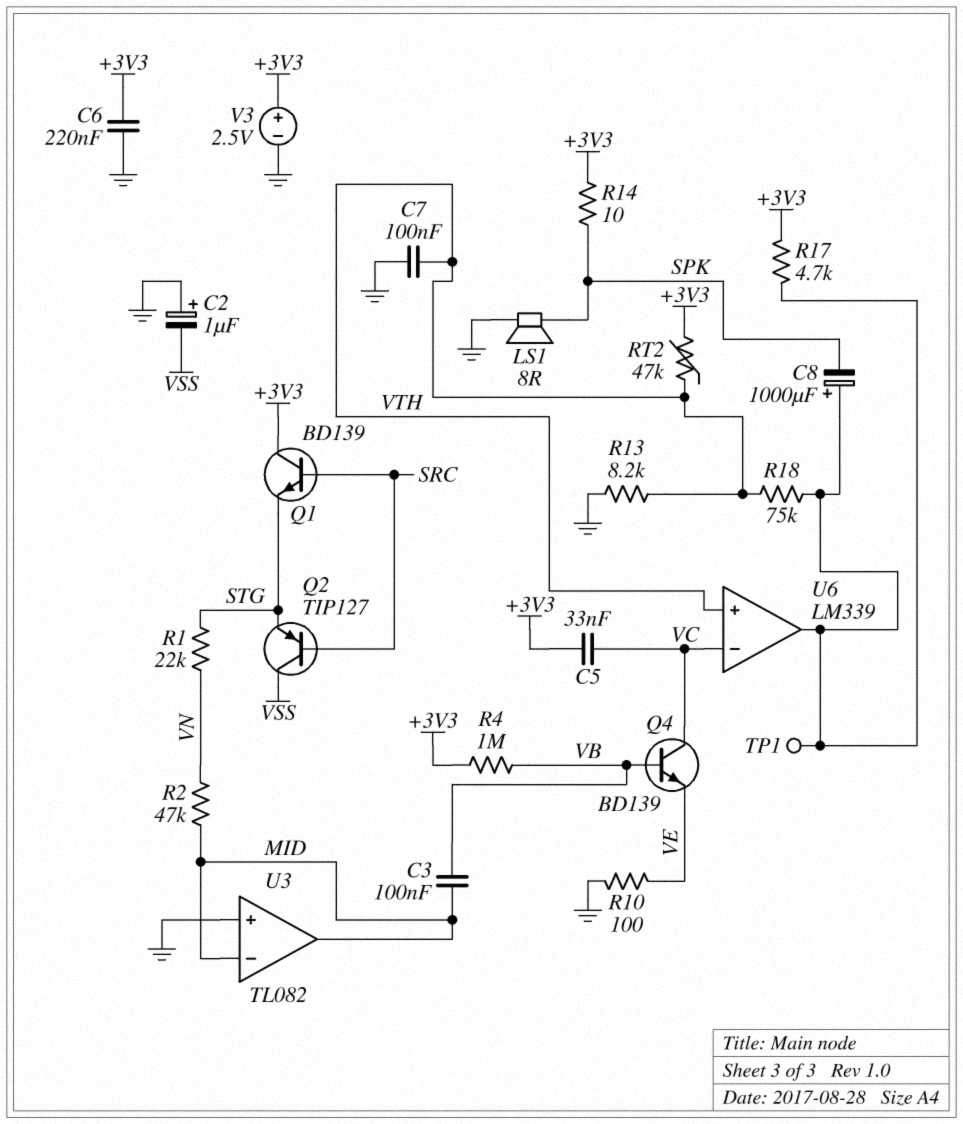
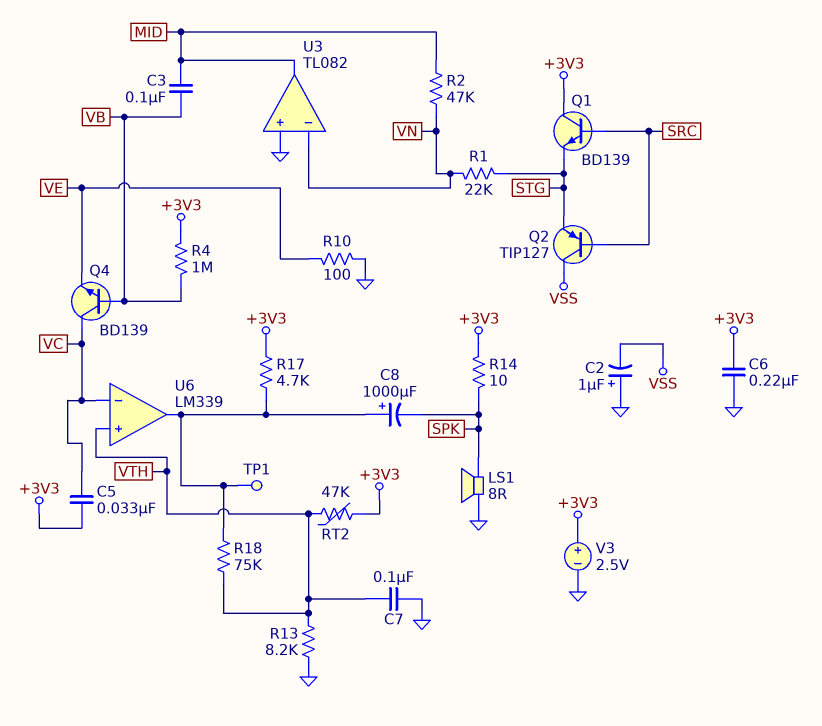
U3 pin in-: MID -> VN

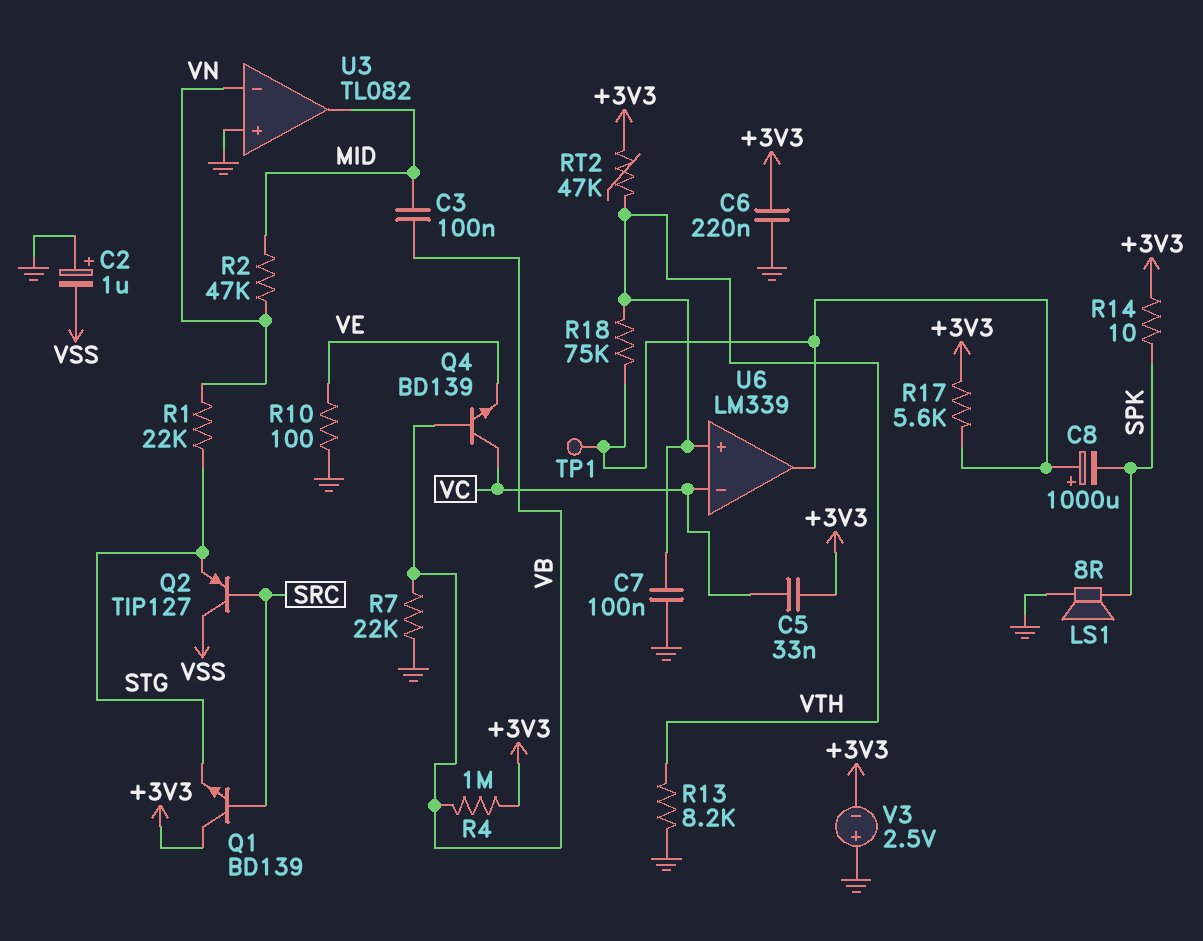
R7: none -> 22k (GND, VB)
R17: 4.7k (+3V3, U6/out) -> 5.6k (+3V3, U6/out)
V3: 2.5V (plus +3V3, minus GND) -> 2.5V (plus GND, minus +3V3)

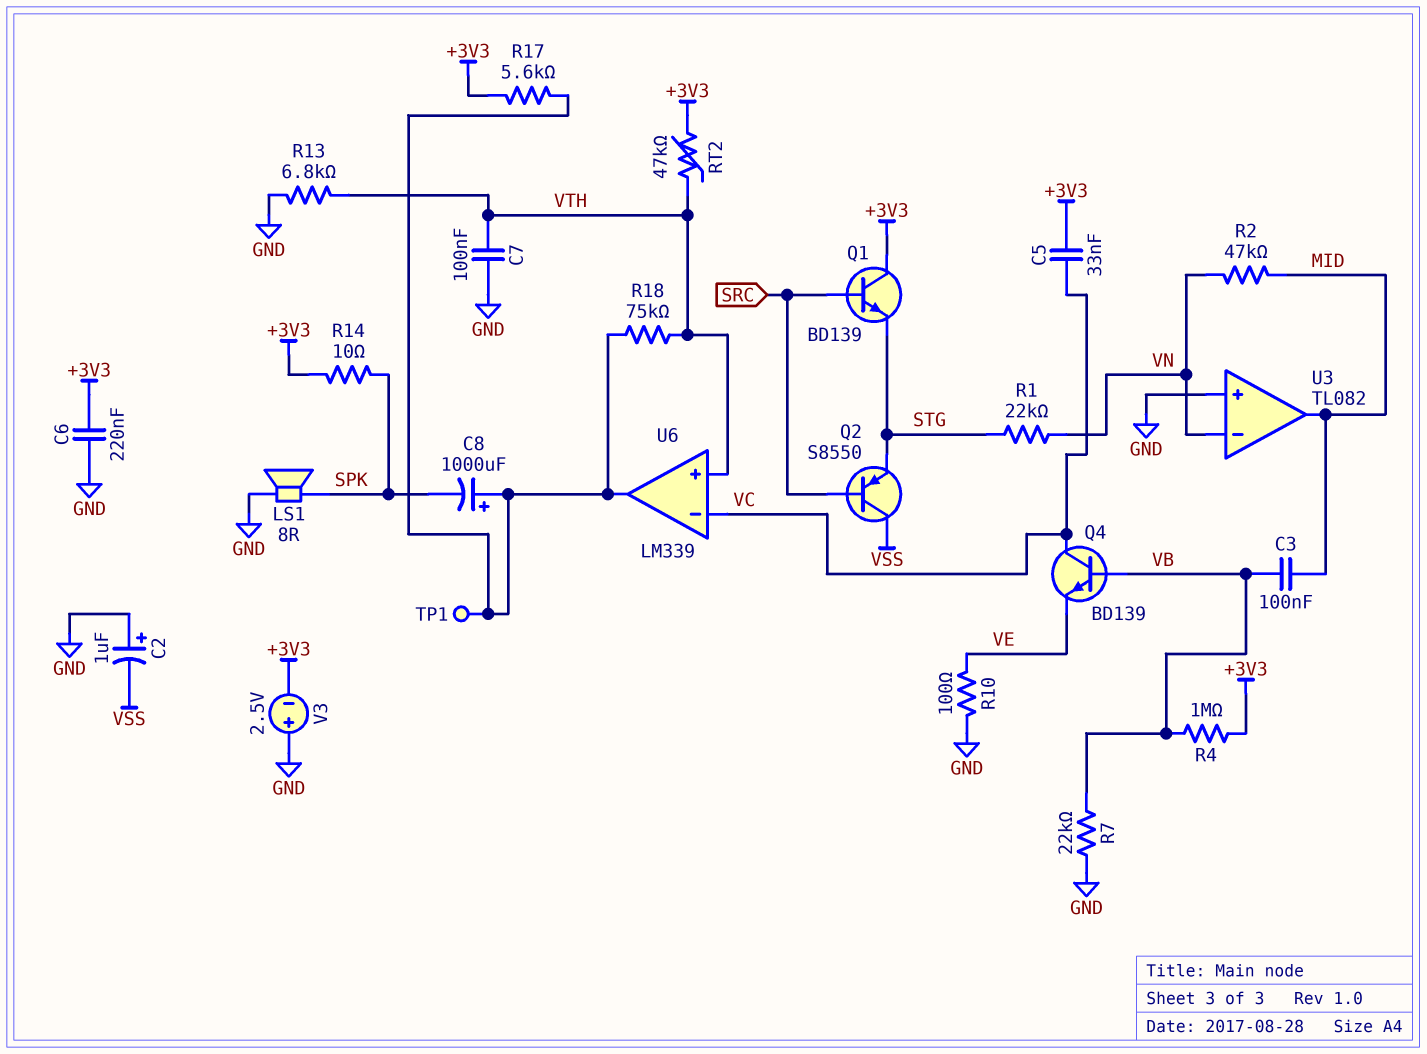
Q2: PNP TIP127 (B SRC, C VSS, E STG) -> PNP S8550 (B SRC, C VSS, E STG)
R13: 8.2k (GND, VTH) -> 6.8k (GND, VTH)

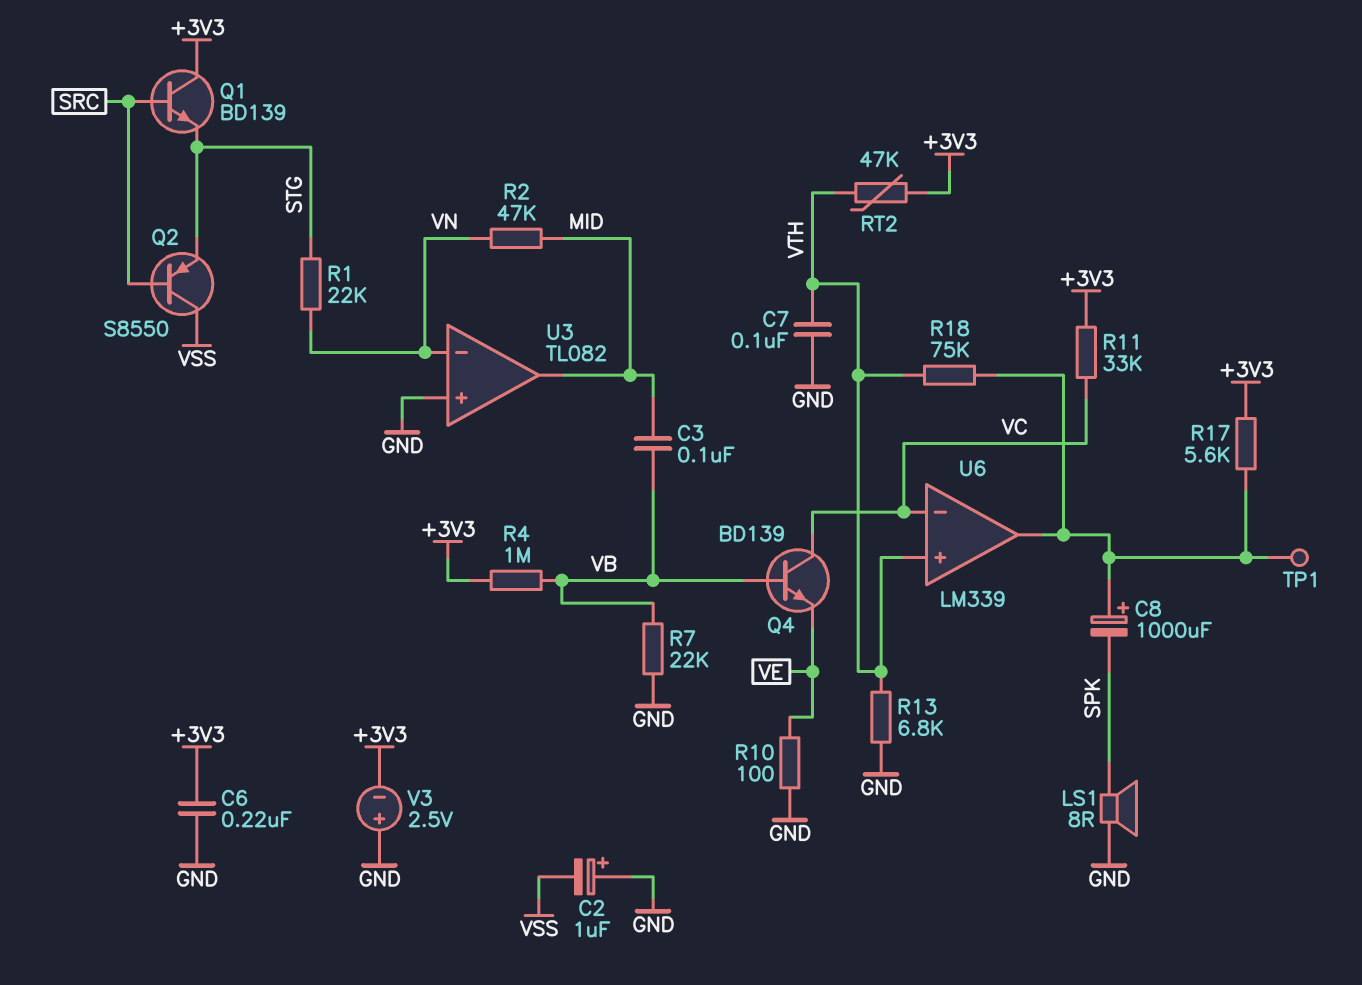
C5: 33nF (+3V3, VC) -> none
R11: none -> 33k (+3V3, VC)
R14: 10 (+3V3, SPK) -> none

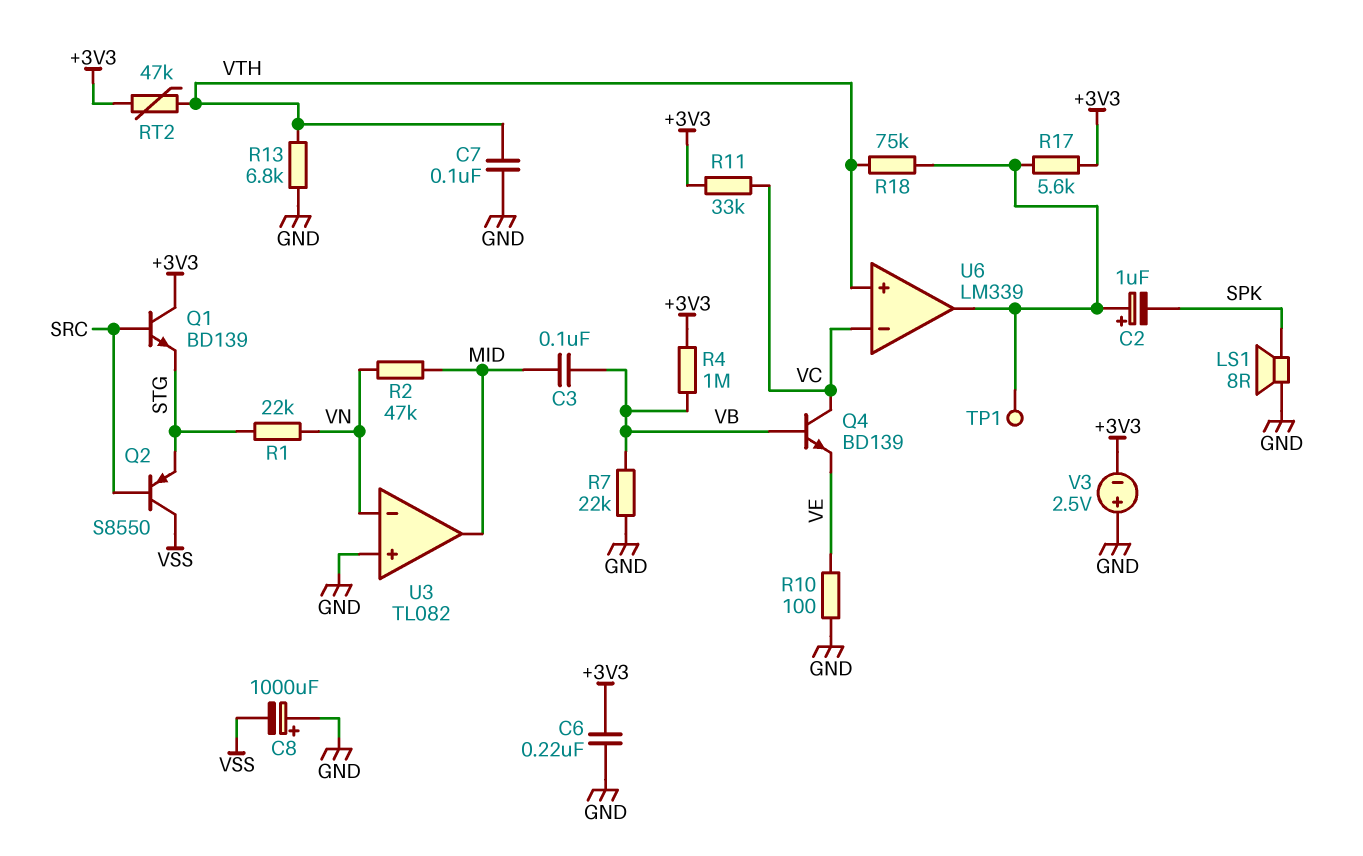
C2: 1uF (plus GND, minus VSS) -> 1uF (plus U6/out, minus SPK)
C8: 1000uF (plus U6/out, minus SPK) -> 1000uF (plus GND, minus VSS)

